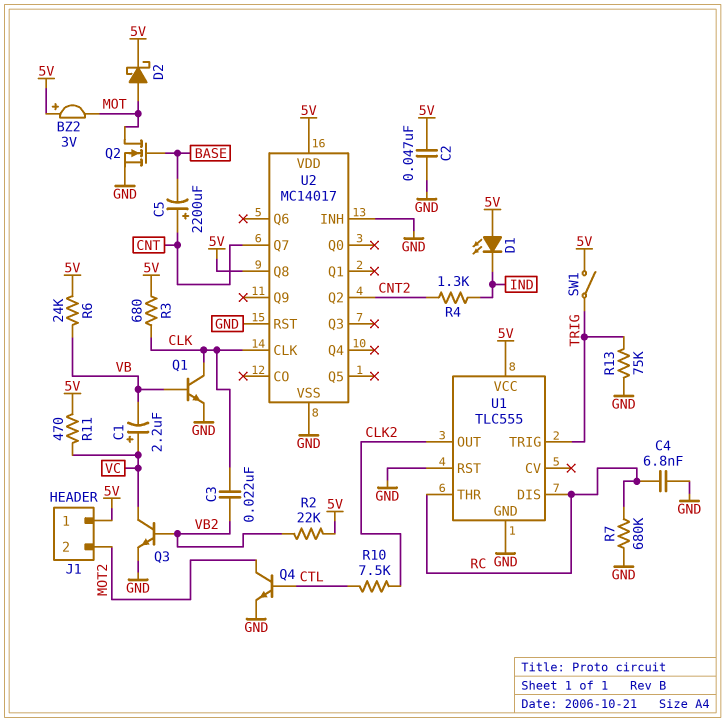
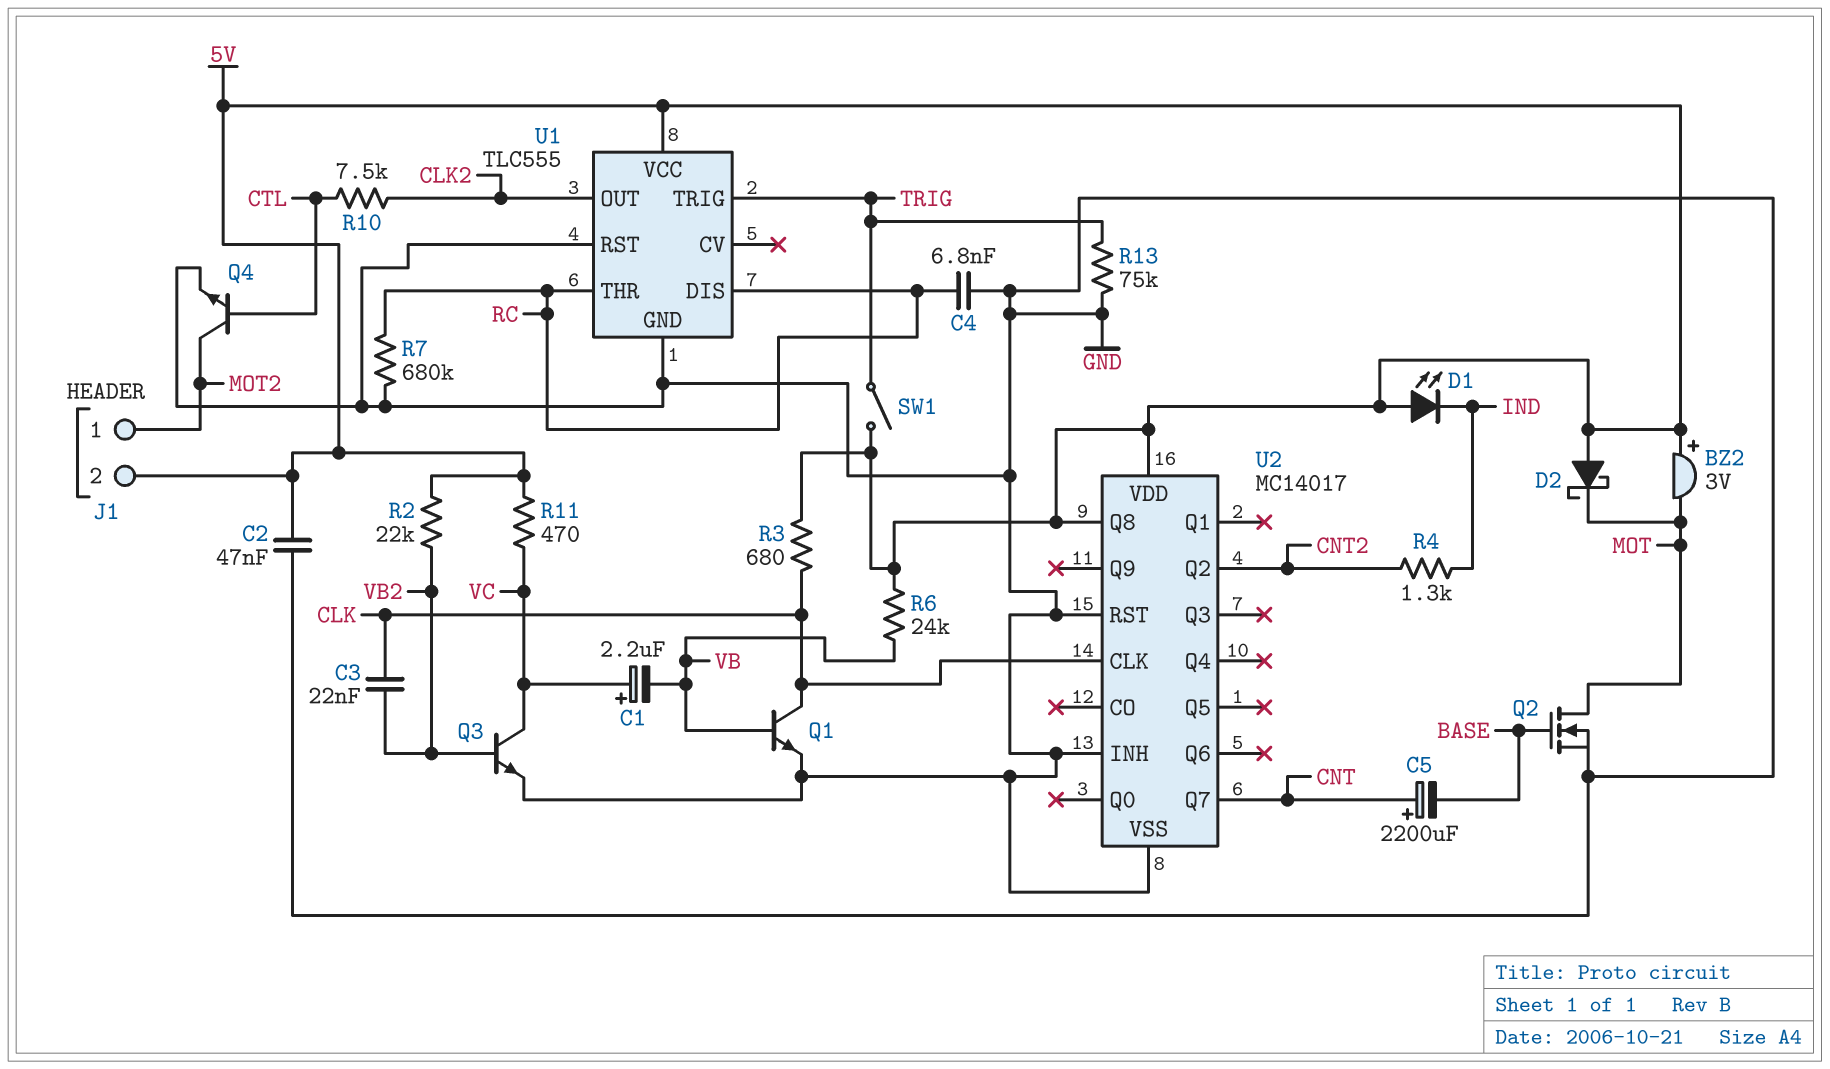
D2: schottky (A MOT, K 5V) -> schottky (A 5V, K MOT)
J1 pin 1: 5V -> MOT2
J1 pin 2: MOT2 -> 5V

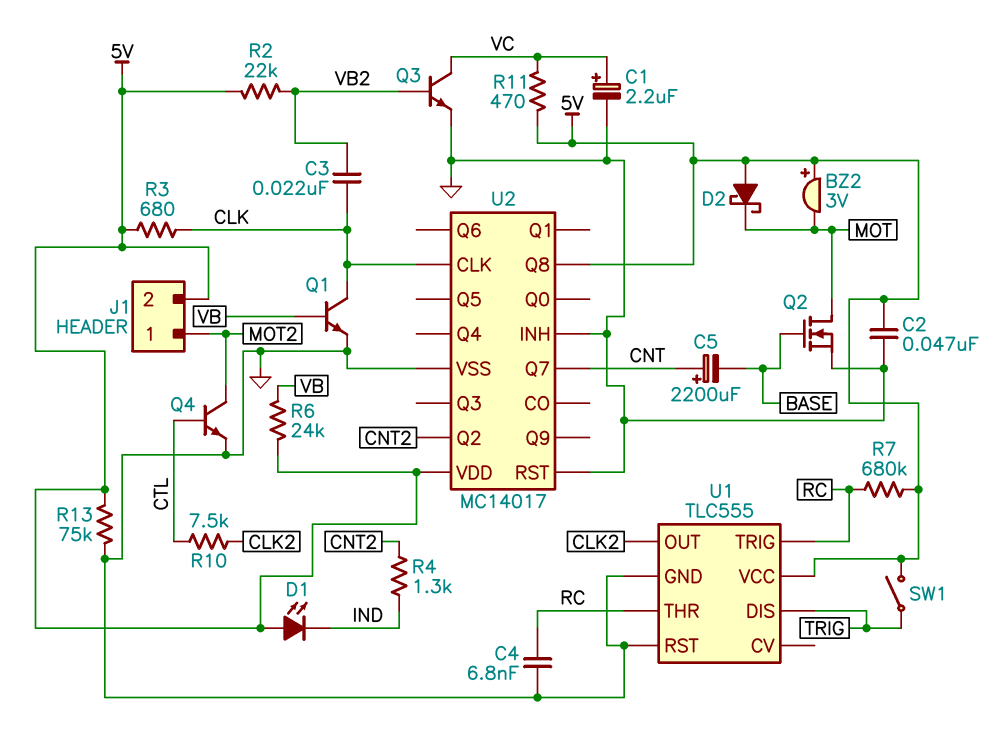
C1: 2.2uF (plus VC, minus VB) -> 2.2uF (plus VC, minus GND)
R7: 680k (GND, RC) -> 680k (5V, RC)
R13: 75k (GND, TRIG) -> 75k (5V, GND)
U1 pin DIS: RC -> TRIG
U1 pin TRIG: TRIG -> RC

